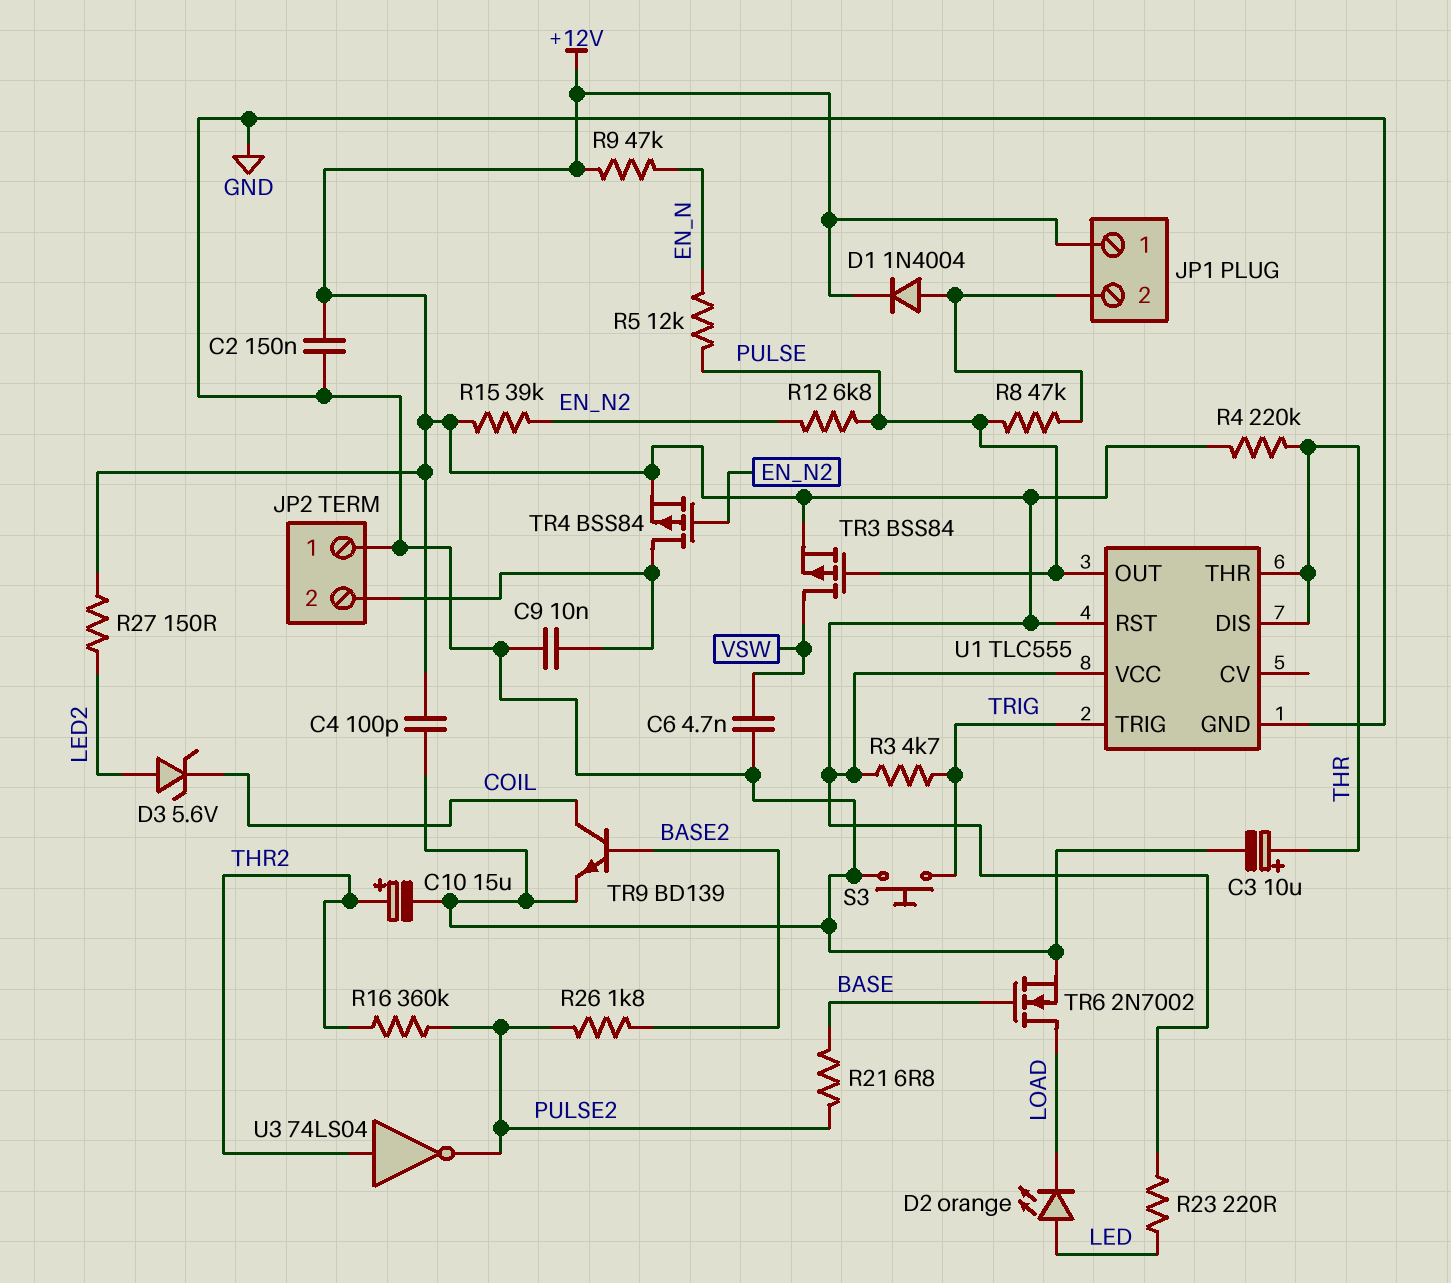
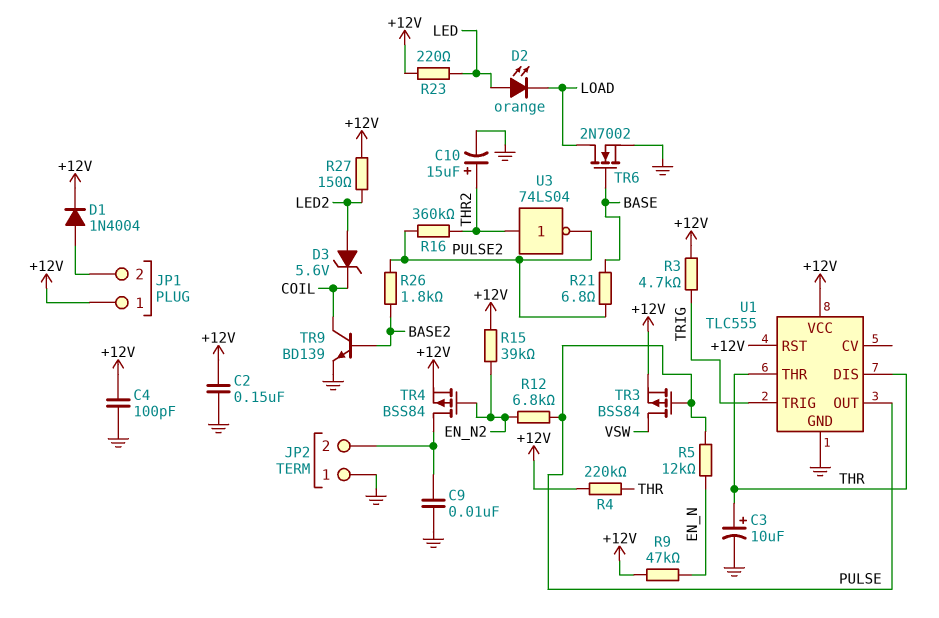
C6: 4.7nF (GND, VSW) -> none
R8: 47k (JP1/2, PULSE) -> none
S3: button (GND, TRIG) -> none

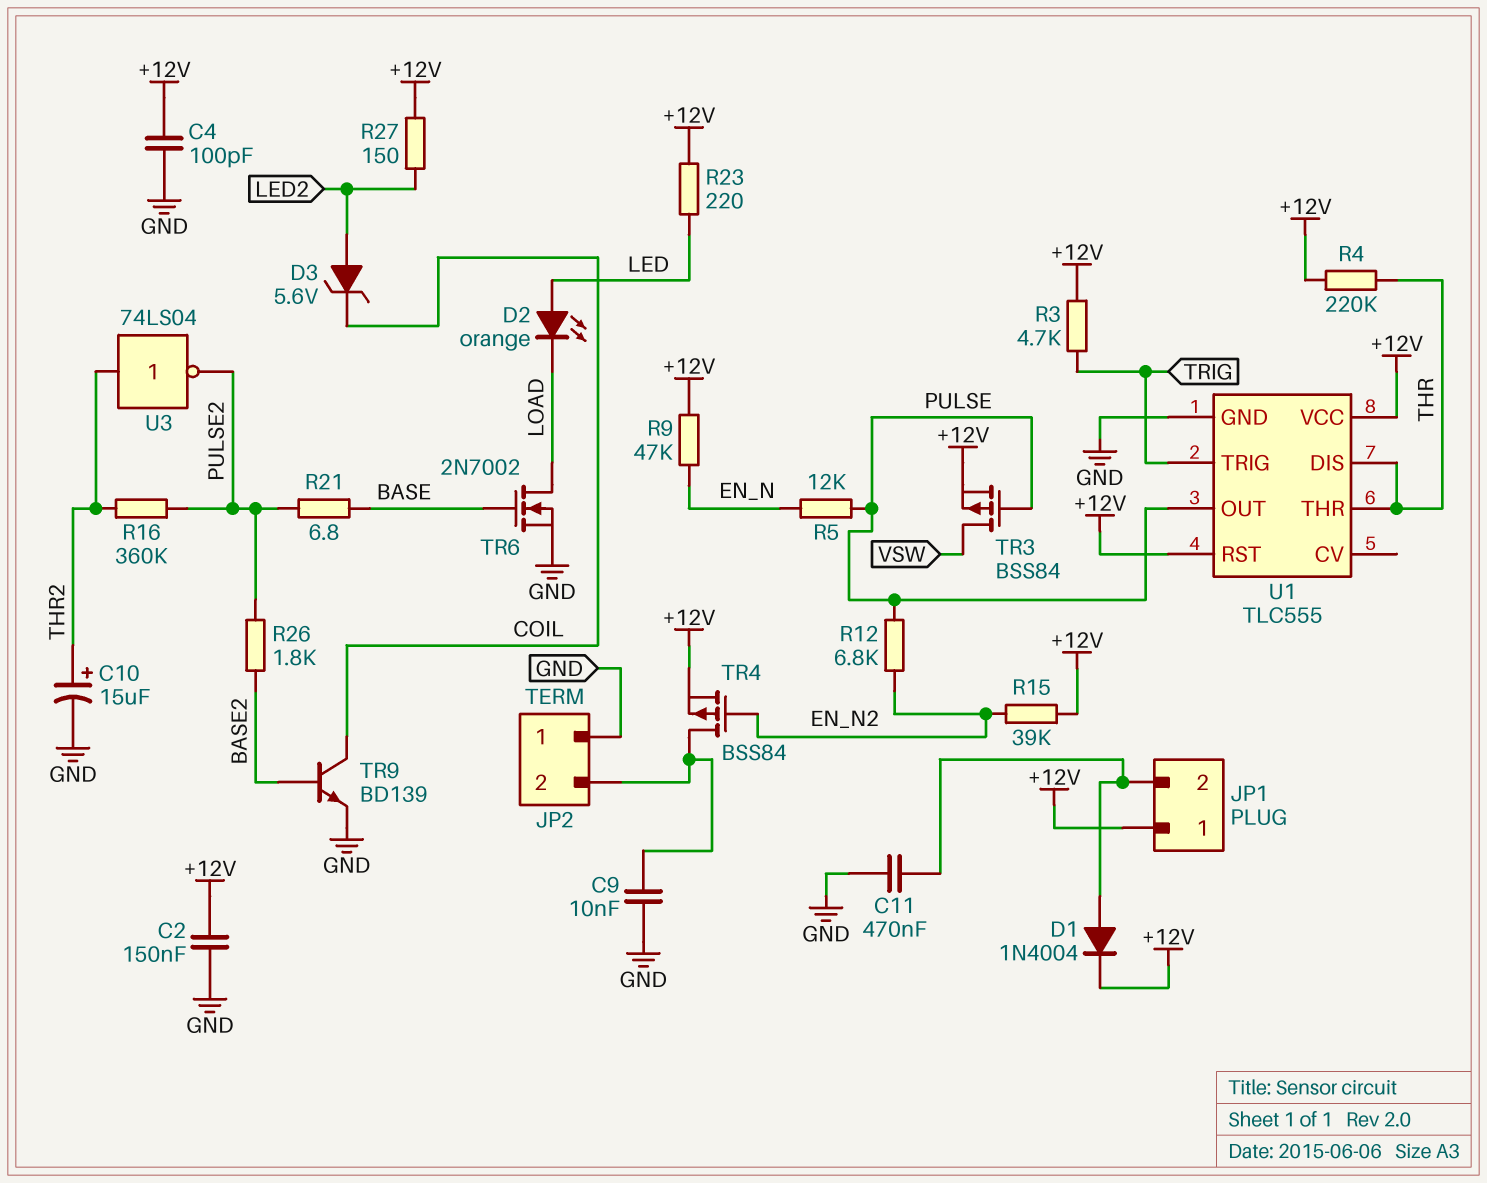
C3: 10uF (plus THR, minus GND) -> none
C11: none -> 470nF (GND, JP1/2)

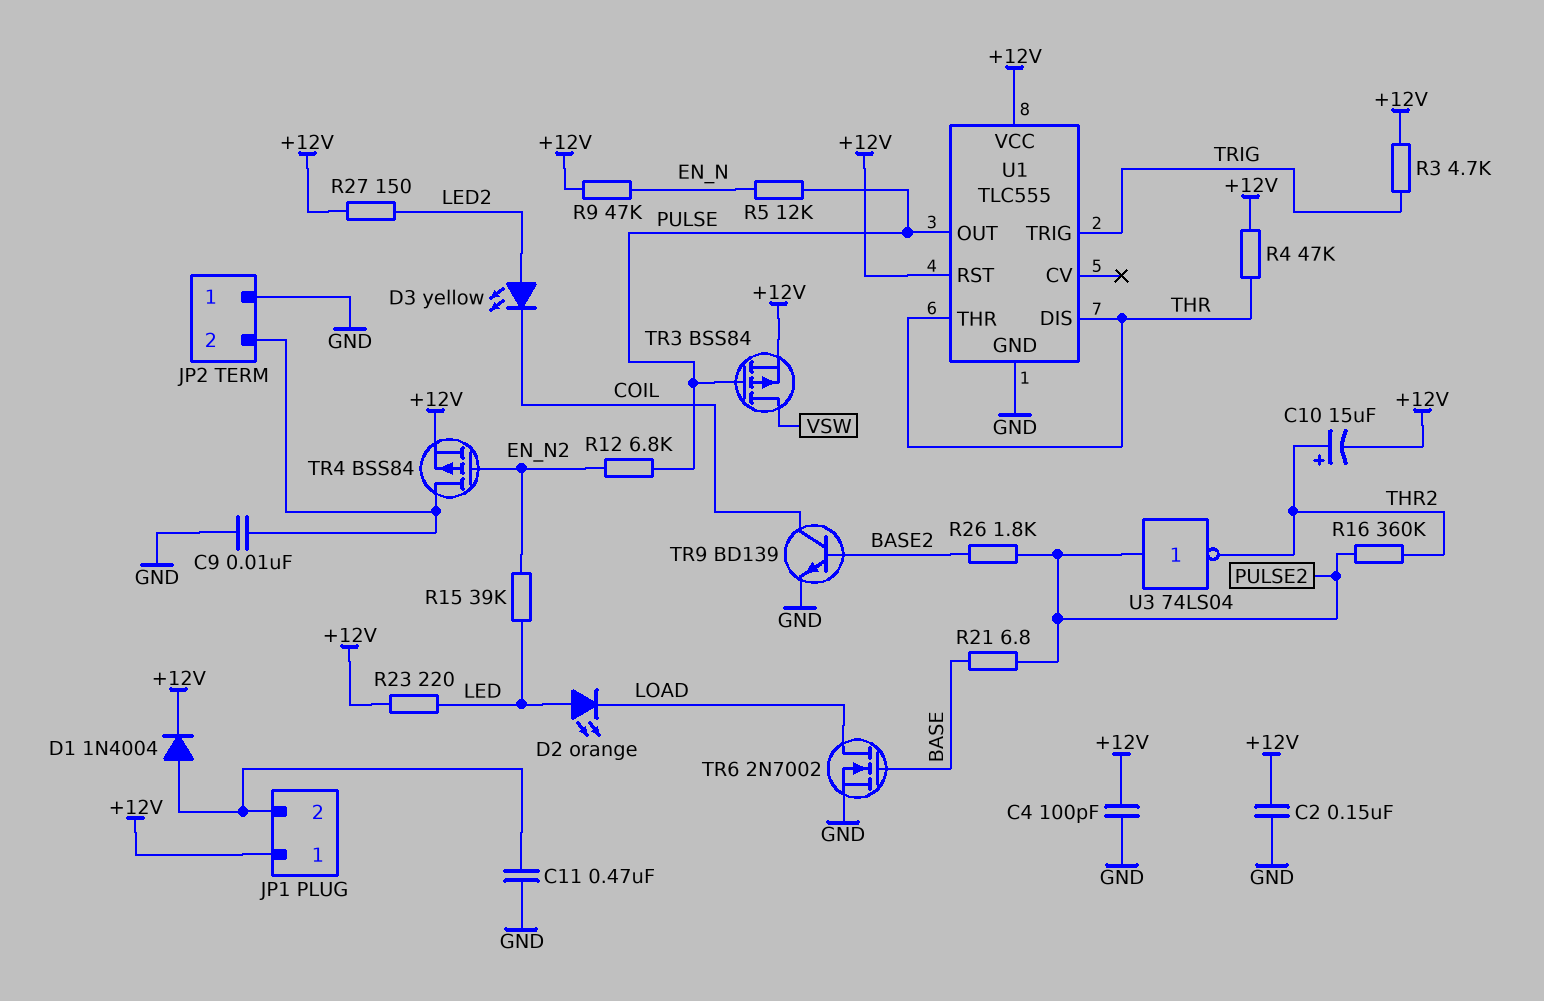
C10: 15uF (plus THR2, minus GND) -> 15uF (plus THR2, minus +12V)
D3: zener 5.6V (A LED2, K COIL) -> LED yellow (A LED2, K COIL)
R4: 220k (+12V, THR) -> 47k (+12V, THR)
R15: 39k (+12V, EN_N2) -> 39k (EN_N2, LED)
U3: NOT 74LS04 (in THR2, out PULSE2) -> NOT 74LS04 (in PULSE2, out THR2)

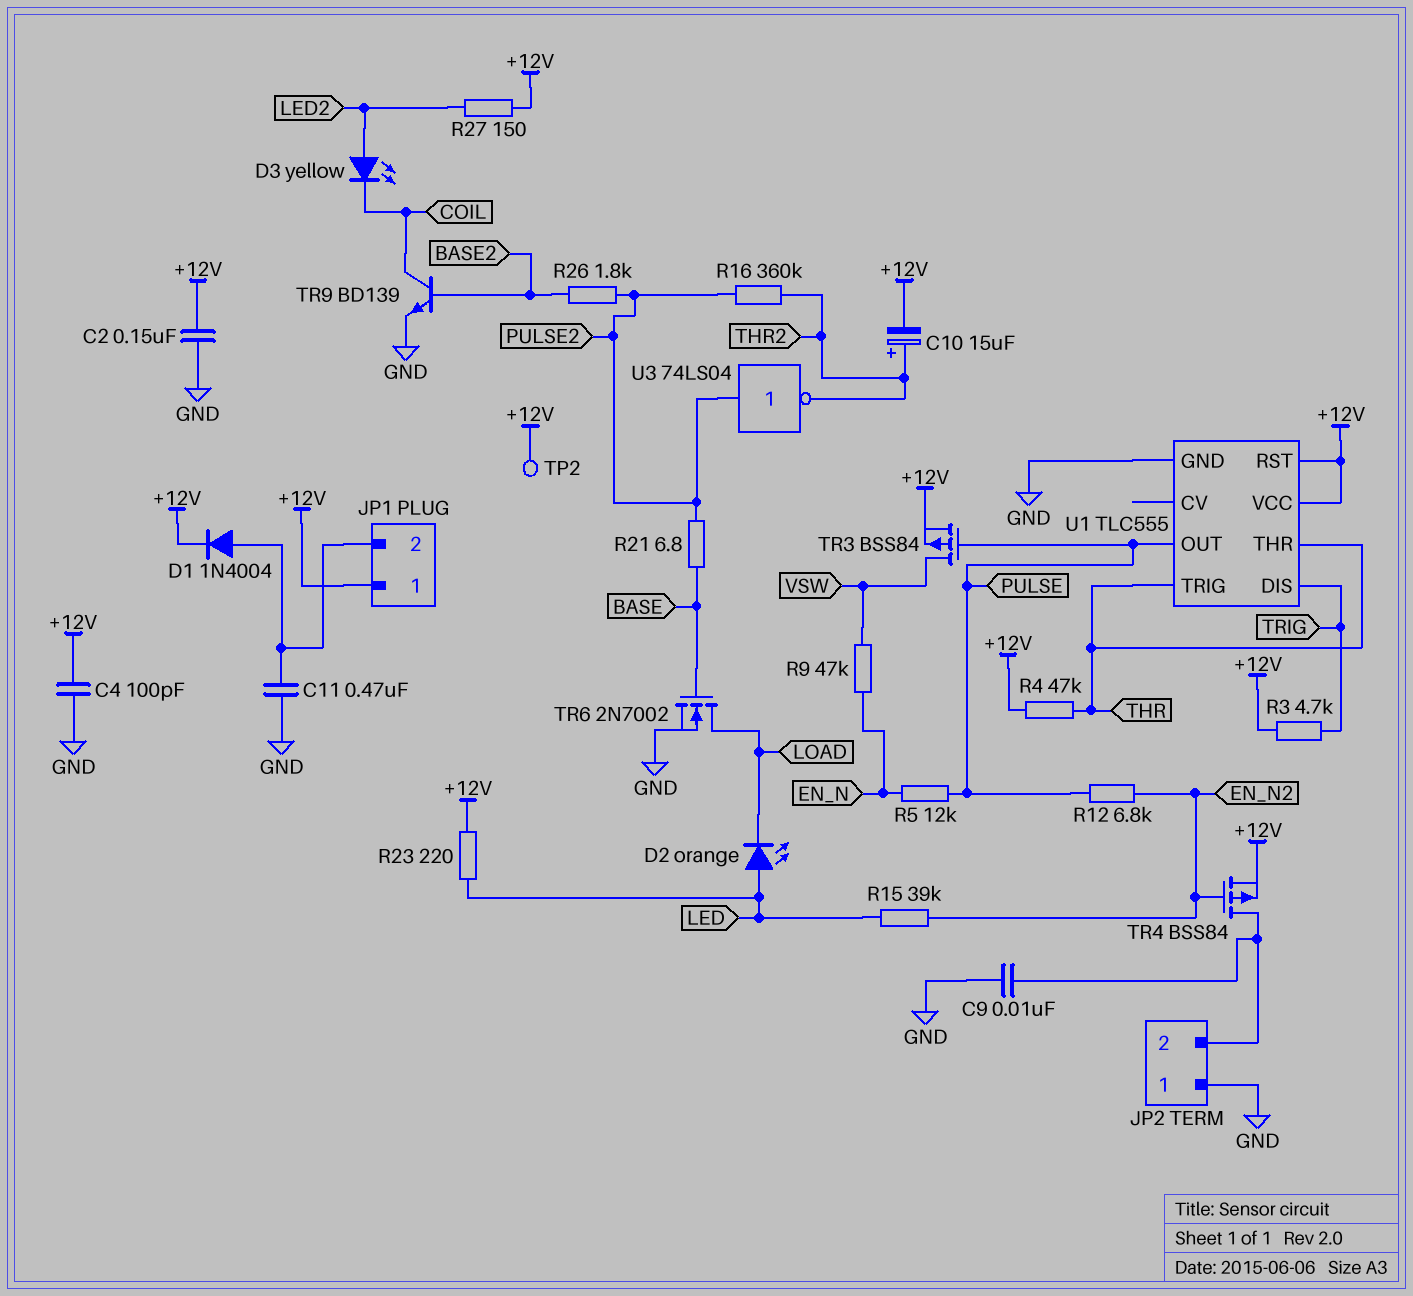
R9: 47k (+12V, EN_N) -> 47k (EN_N, VSW)
TP2: none -> test point (+12V)
U1 pin DIS: THR -> TRIG
U1 pin TRIG: TRIG -> THR

